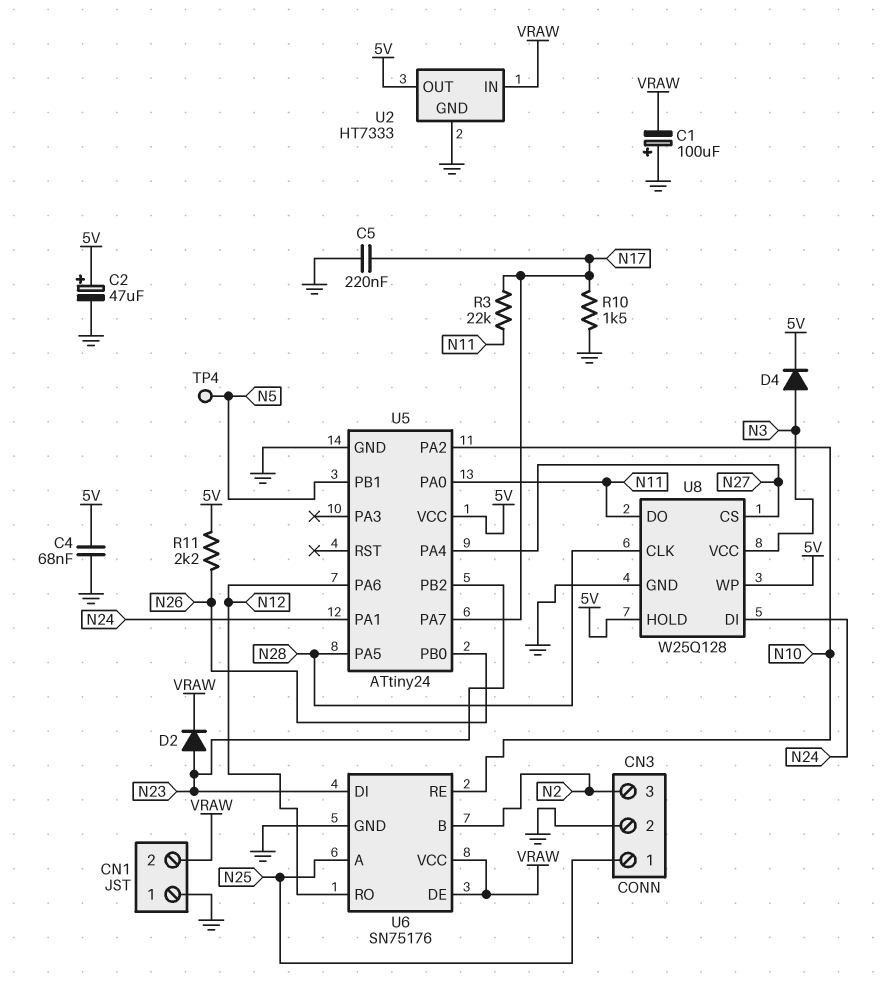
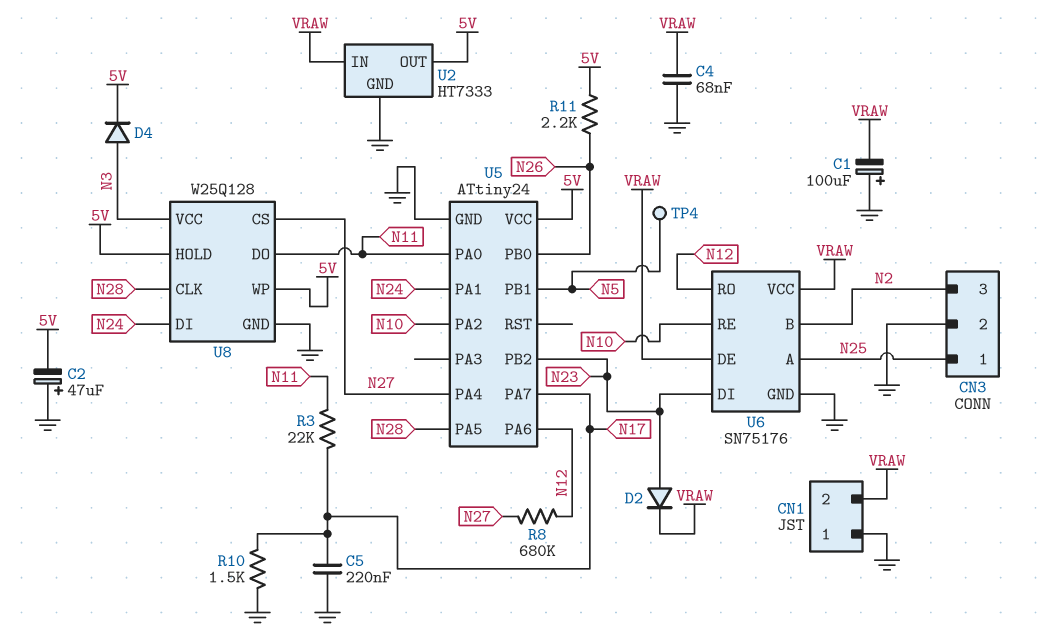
C2: 47uF (plus 5V, minus GND) -> 47uF (plus GND, minus 5V)
C4: 68nF (5V, GND) -> 68nF (GND, VRAW)
R8: none -> 680k (N12, N27)

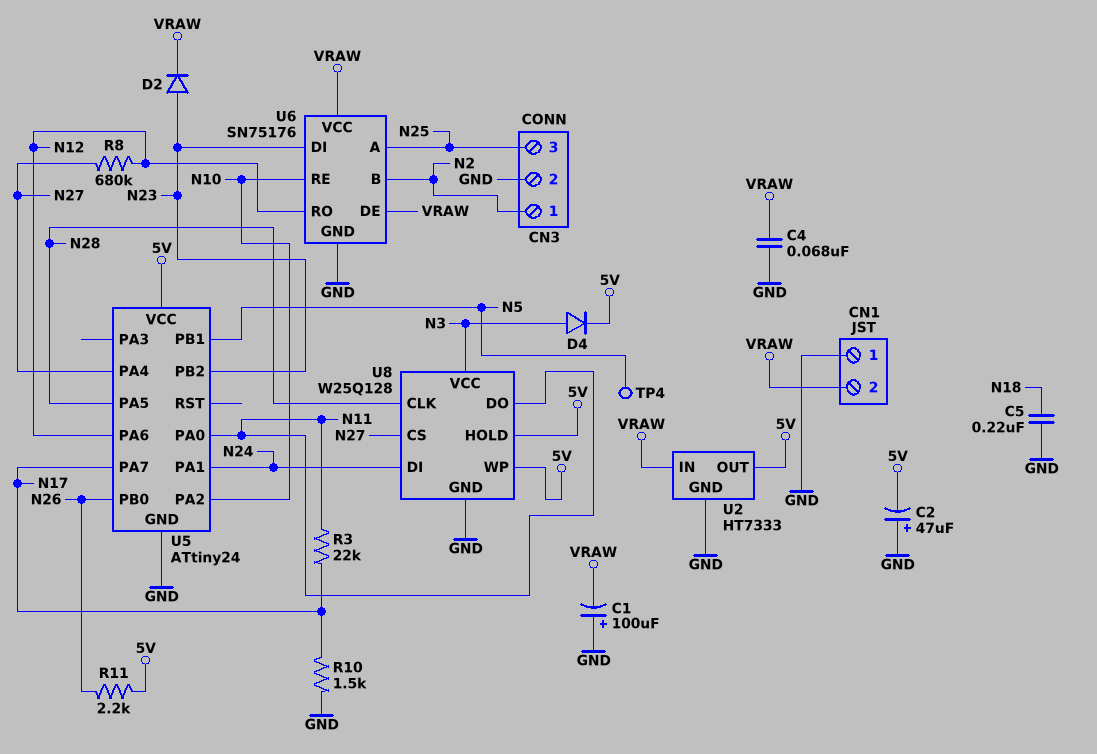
C5: 220nF (GND, N17) -> 220nF (GND, N18)
CN3 pin 1: N25 -> N2
CN3 pin 3: N2 -> N25

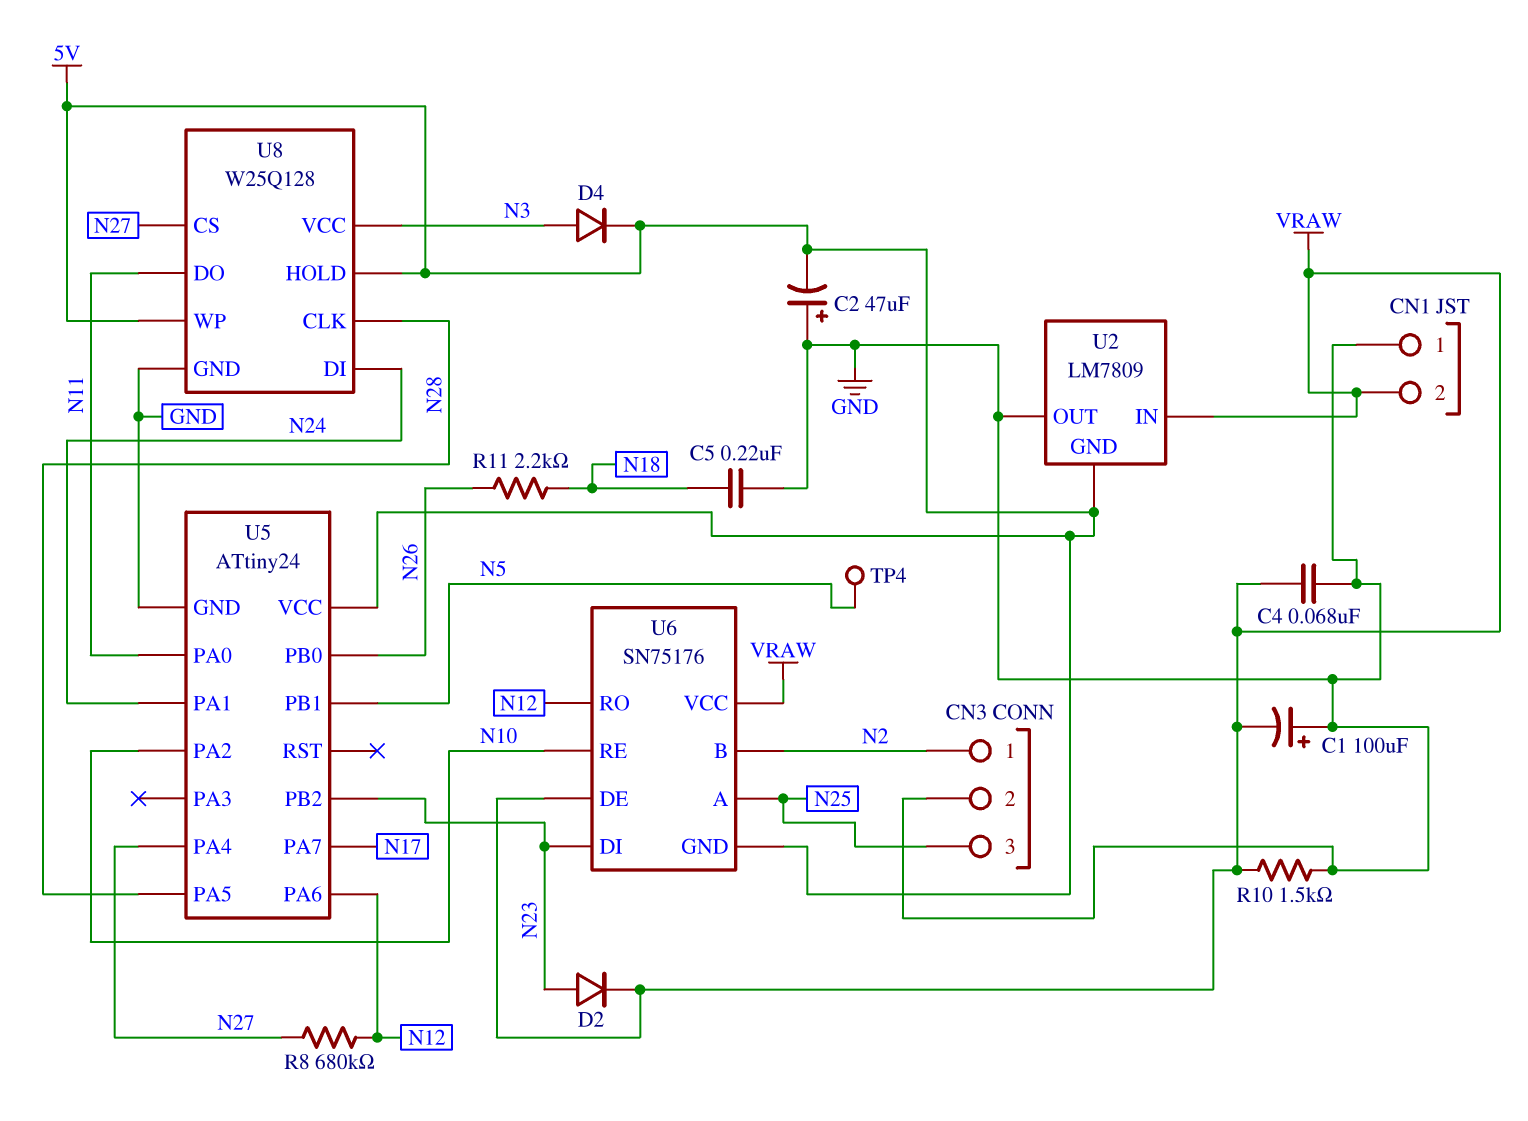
R3: 22k (N11, N17) -> none
R10: 1.5k (GND, N17) -> 1.5k (GND, VRAW)
R11: 2.2k (5V, N26) -> 2.2k (N18, N26)
U2: HT7333 -> LM7809
U2 pin GND: GND -> 5V
U2 pin OUT: 5V -> GND
U6 pin GND: GND -> 5V

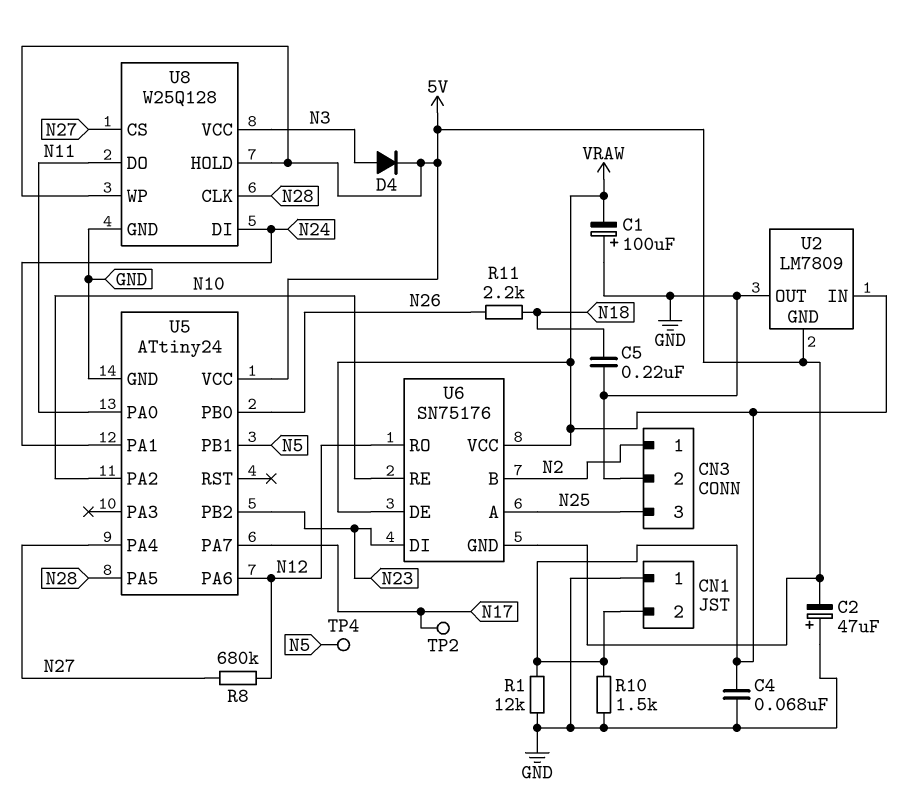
D2: diode (A N23, K VRAW) -> none
R1: none -> 12k (GND, VRAW)
TP2: none -> test point (N17)

